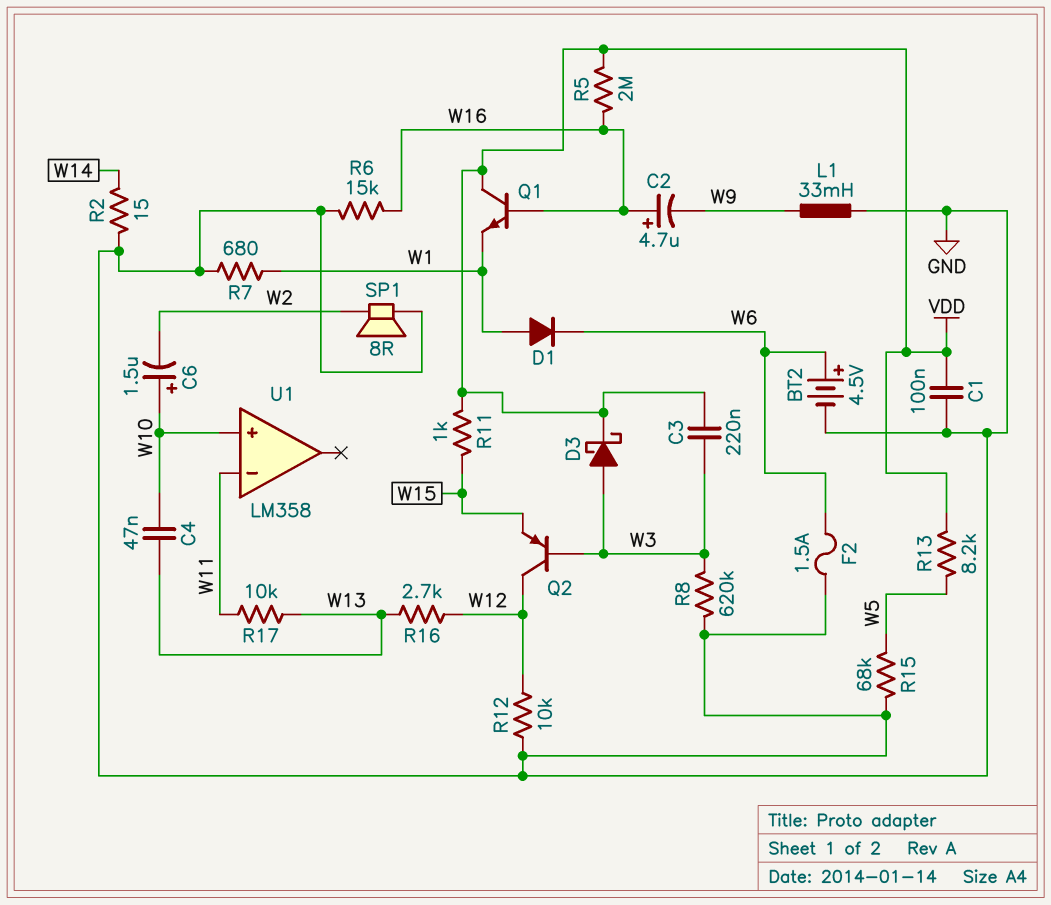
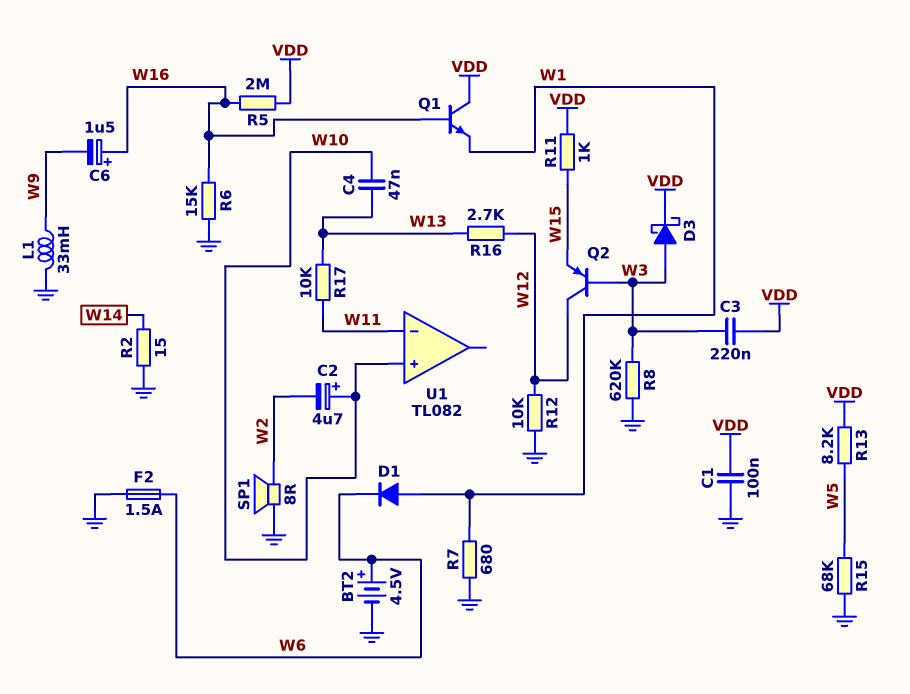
C2: 4.7uF (plus W16, minus W9) -> 4.7uF (plus W10, minus W2)
C6: 1.5uF (plus W10, minus W2) -> 1.5uF (plus W16, minus W9)
U1: LM358 -> TL082

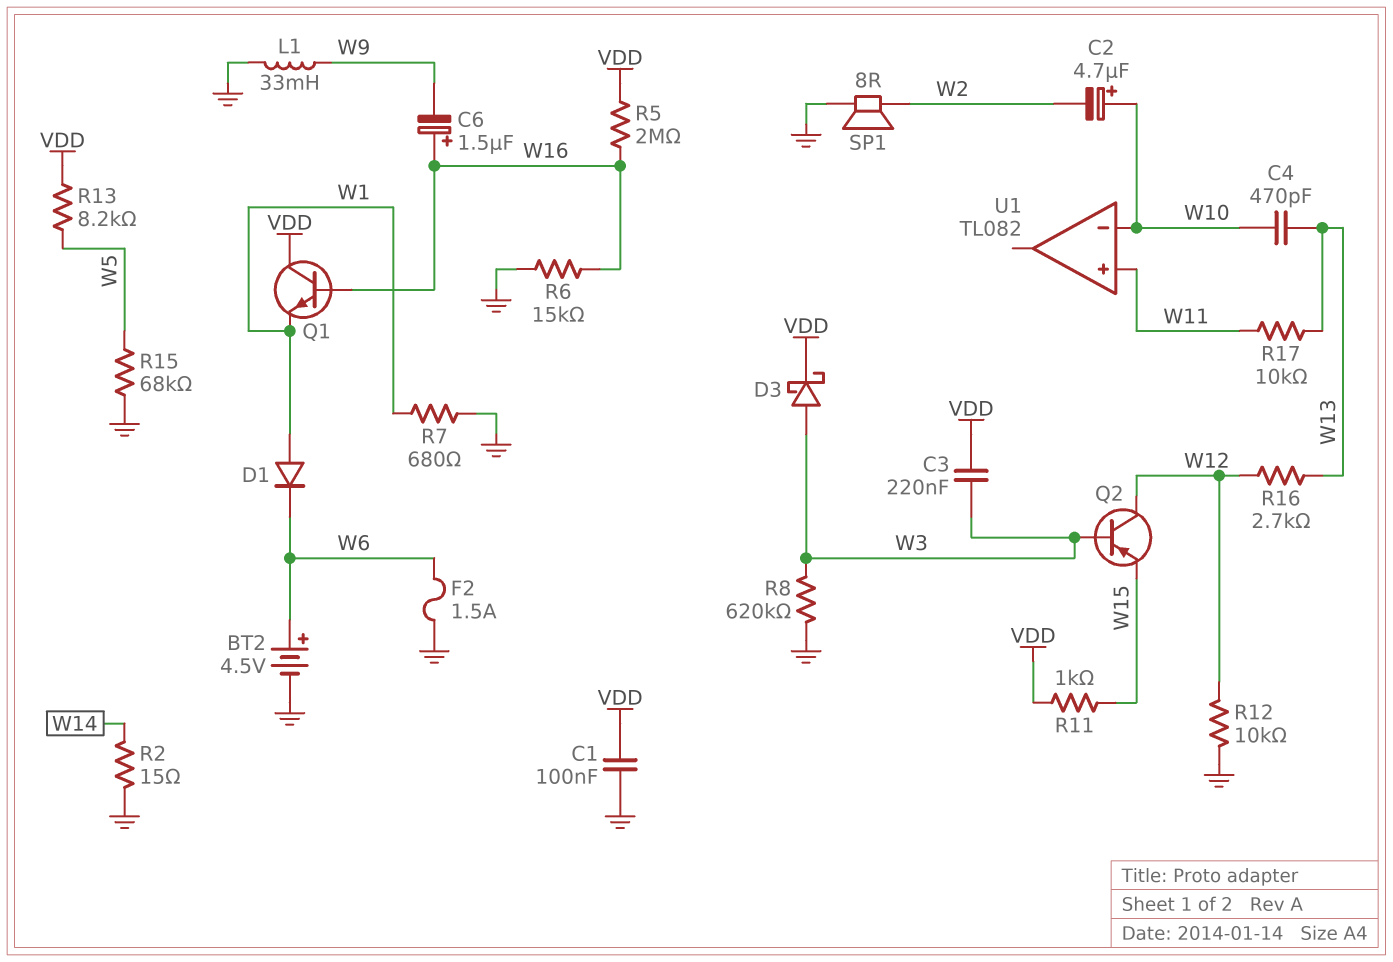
C4: 47nF (W10, W13) -> 470pF (W10, W13)
U1 pin in+: W10 -> W11
U1 pin in-: W11 -> W10

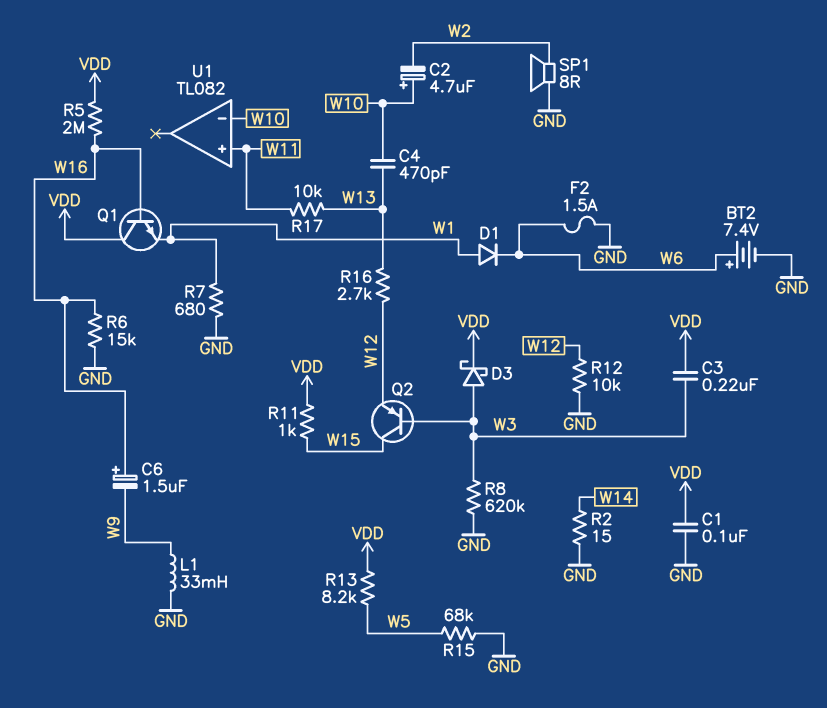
BT2: 4.5V (plus W6, minus GND) -> 7.4V (plus W6, minus GND)
Q2: PNP (B W3, C W12, E W15) -> PNP (B W3, C W15, E W12)

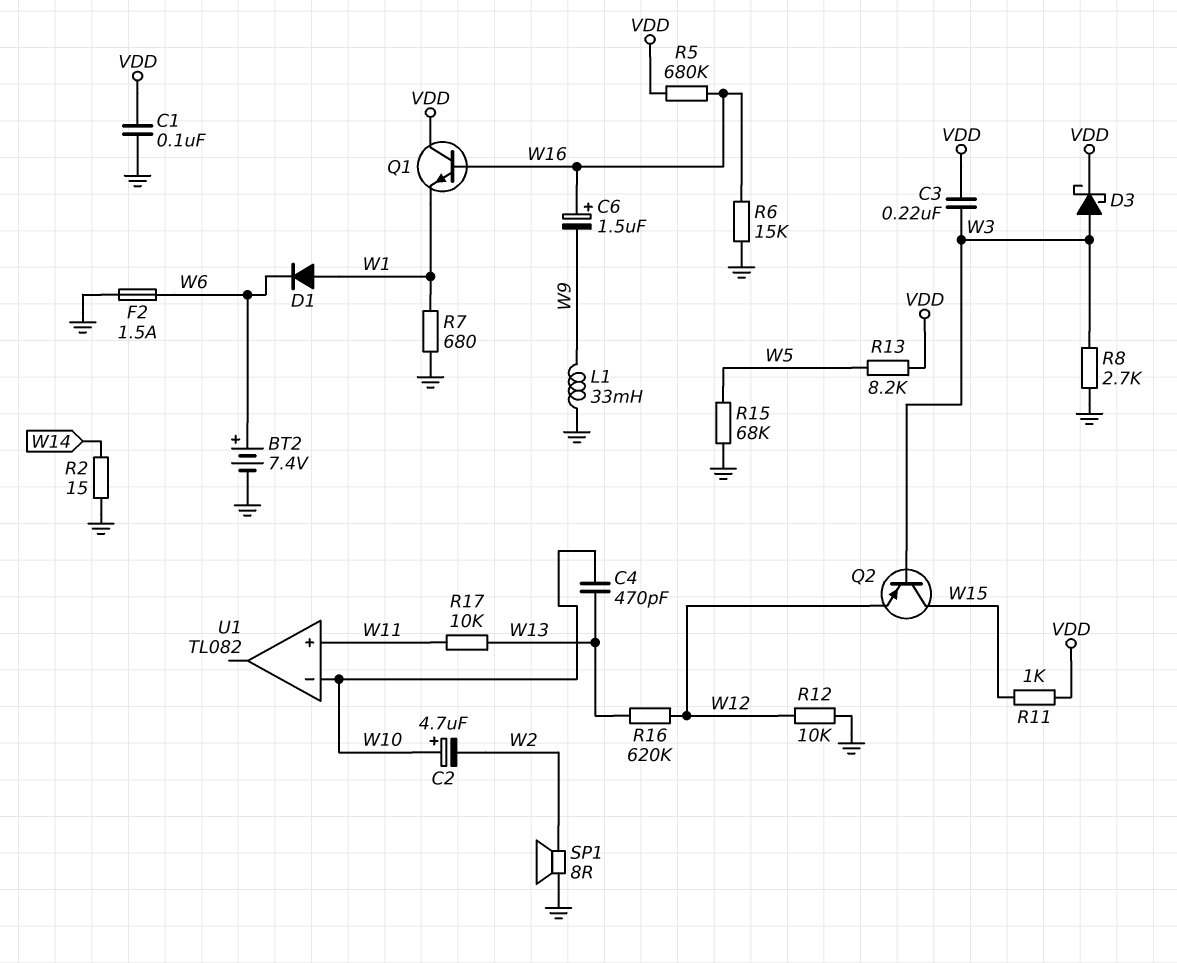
R5: 2M (VDD, W16) -> 680k (VDD, W16)
R8: 620k (GND, W3) -> 2.7k (GND, W3)
R16: 2.7k (W12, W13) -> 620k (W12, W13)

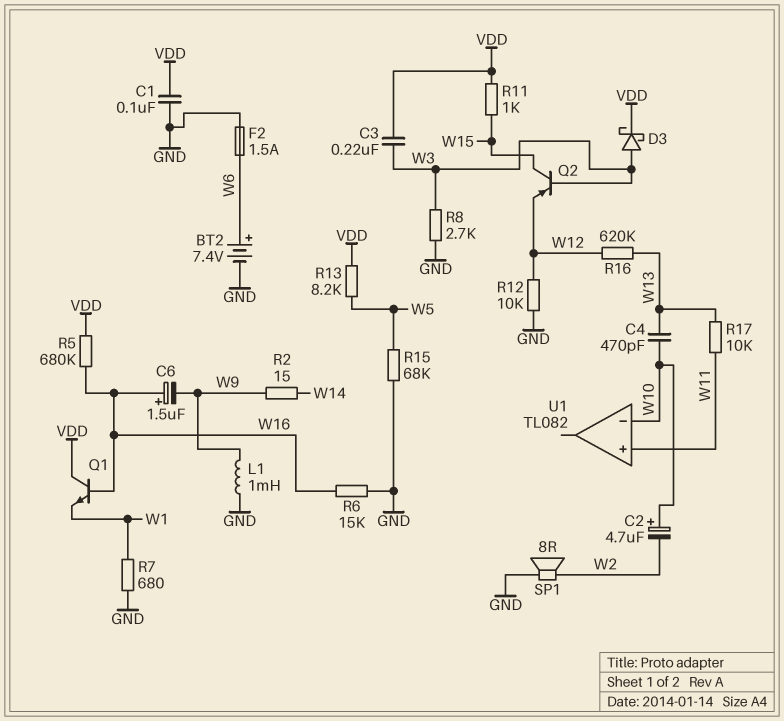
D1: diode (A W1, K W6) -> none
L1: 33mH (GND, W9) -> 1mH (GND, W9)
R2: 15 (GND, W14) -> 15 (W9, W14)

